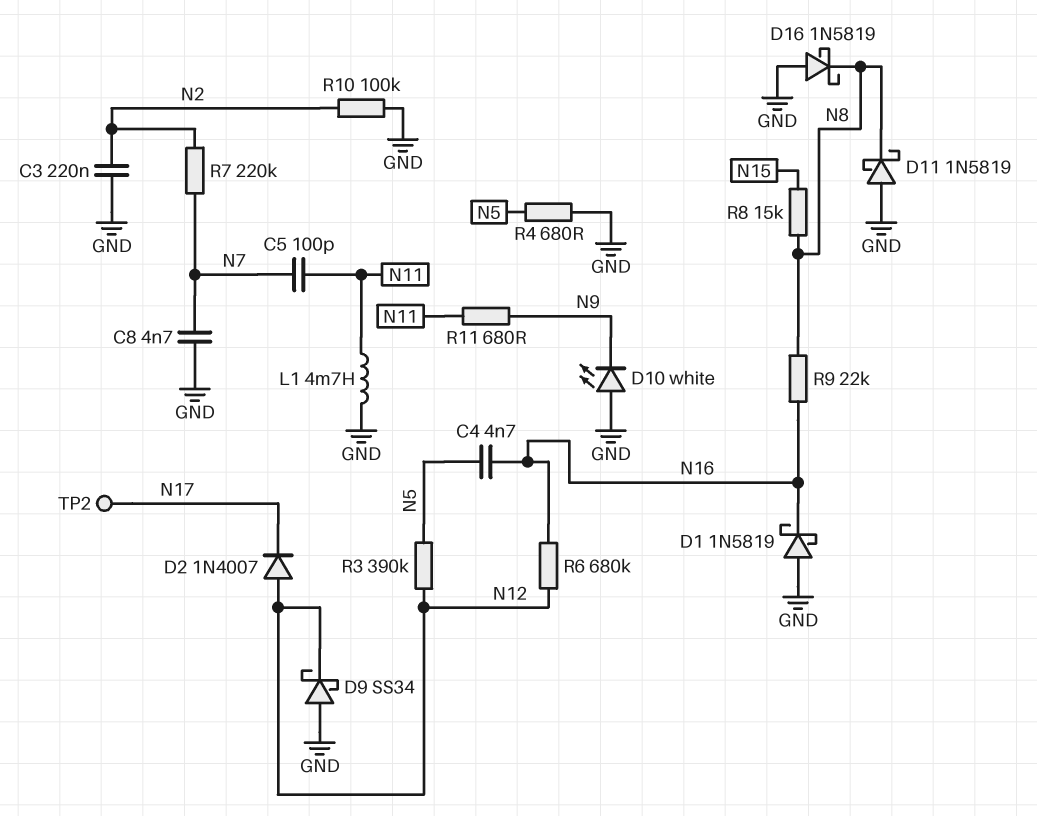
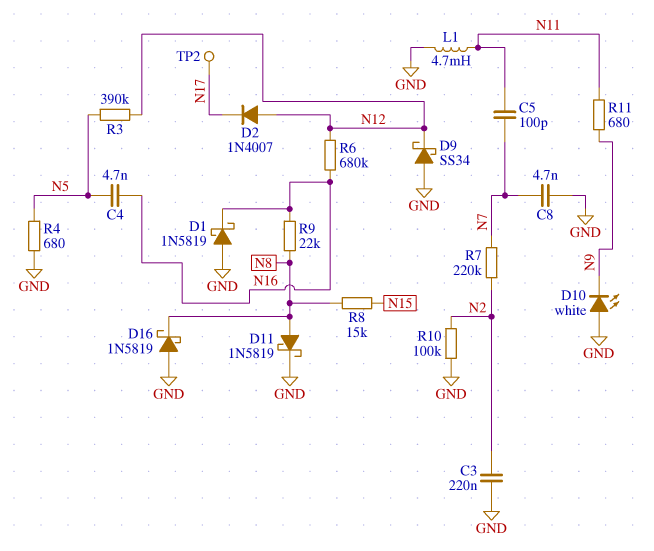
D11: schottky 1N5819 (A GND, K N8) -> schottky 1N5819 (A N8, K GND)

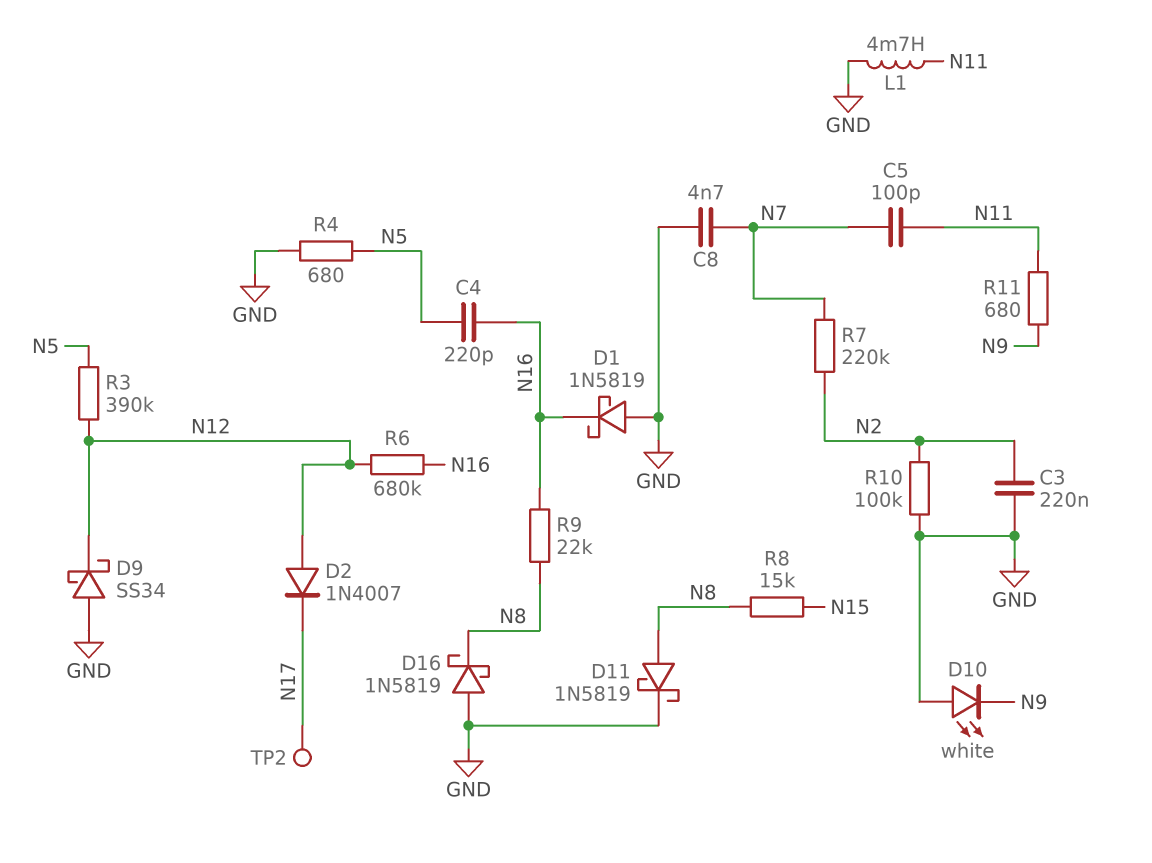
C4: 4.7nF (N5, N16) -> 220pF (N5, N16)

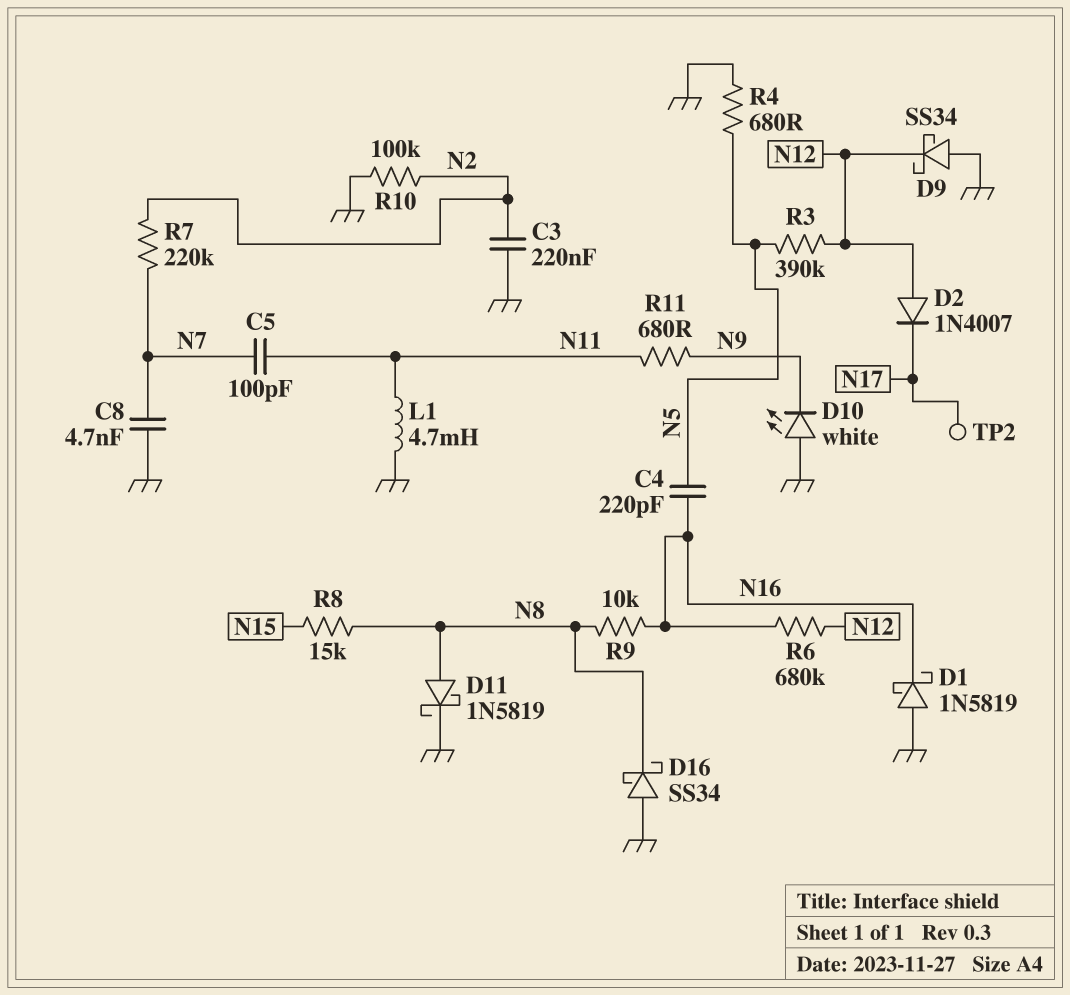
D16: schottky 1N5819 (A GND, K N8) -> schottky SS34 (A GND, K N8)
R9: 22k (N8, N16) -> 10k (N8, N16)

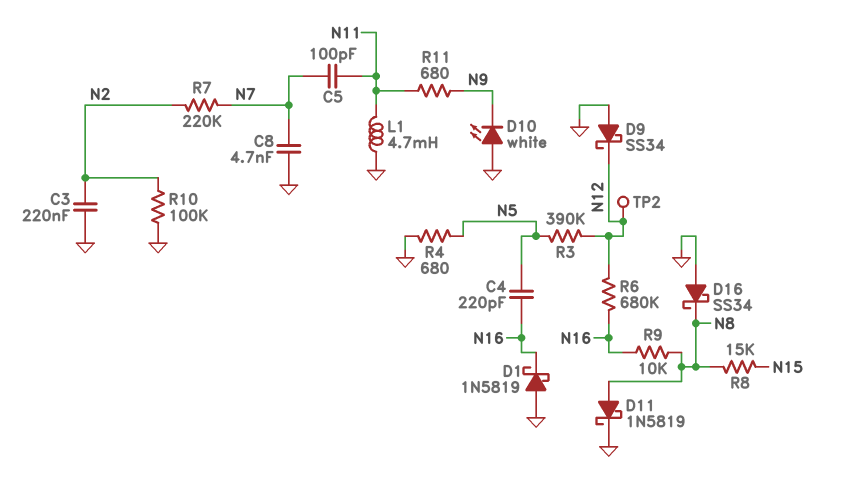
D2: diode 1N4007 (A N12, K N17) -> none
TP2: test point (N17) -> test point (N12)

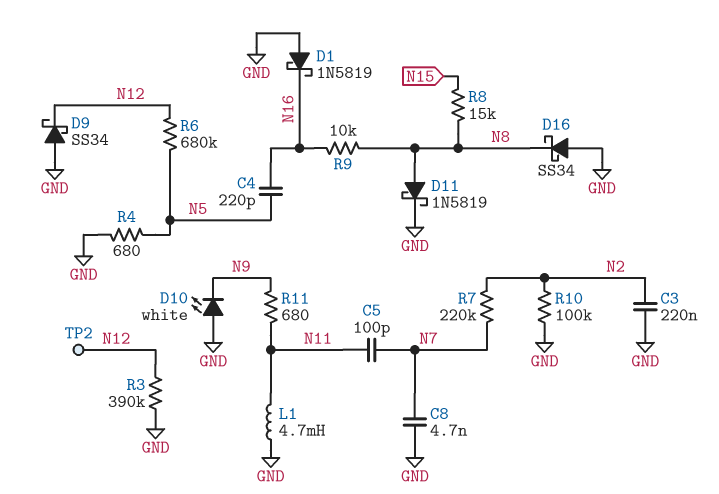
R3: 390k (N5, N12) -> 390k (GND, N12)
R6: 680k (N12, N16) -> 680k (N5, N12)

